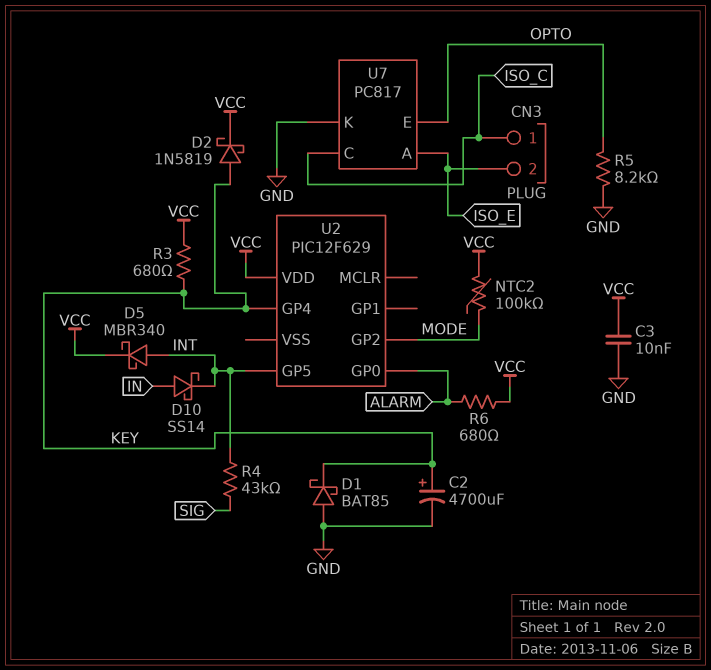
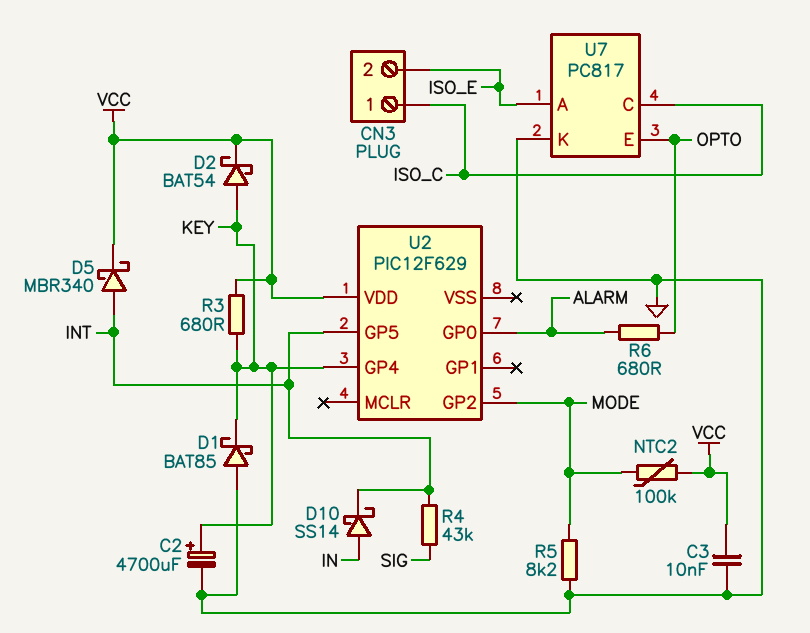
D2: schottky 1N5819 (A KEY, K VCC) -> schottky BAT54 (A KEY, K VCC)
R5: 8.2k (GND, OPTO) -> 8.2k (GND, MODE)
R6: 680 (ALARM, VCC) -> 680 (ALARM, OPTO)

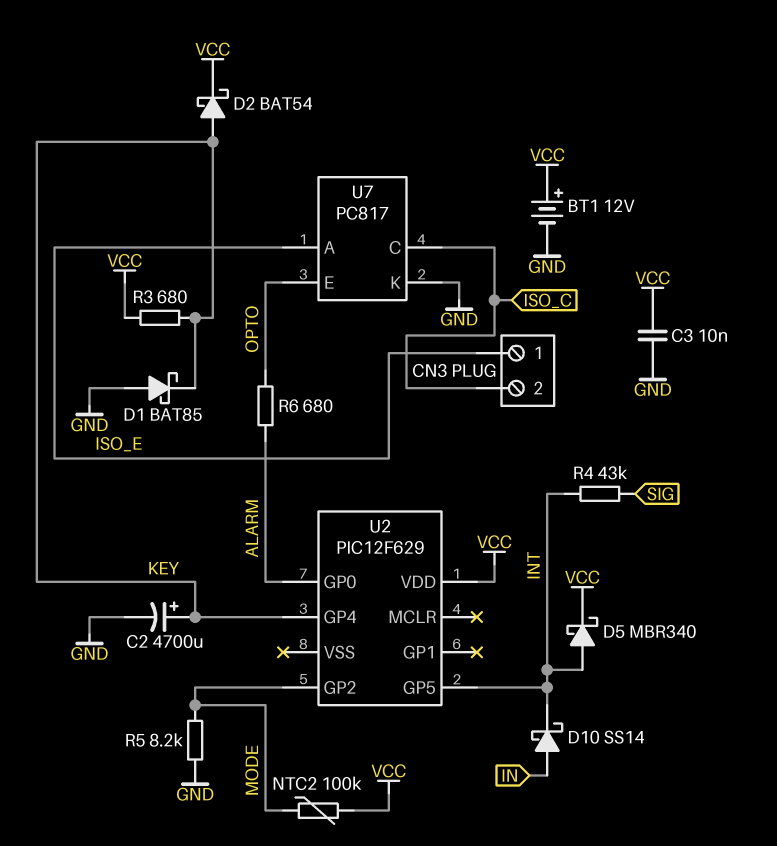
BT1: none -> 12V (plus VCC, minus GND)
CN3 pin 1: ISO_C -> ISO_E
CN3 pin 2: ISO_E -> ISO_C

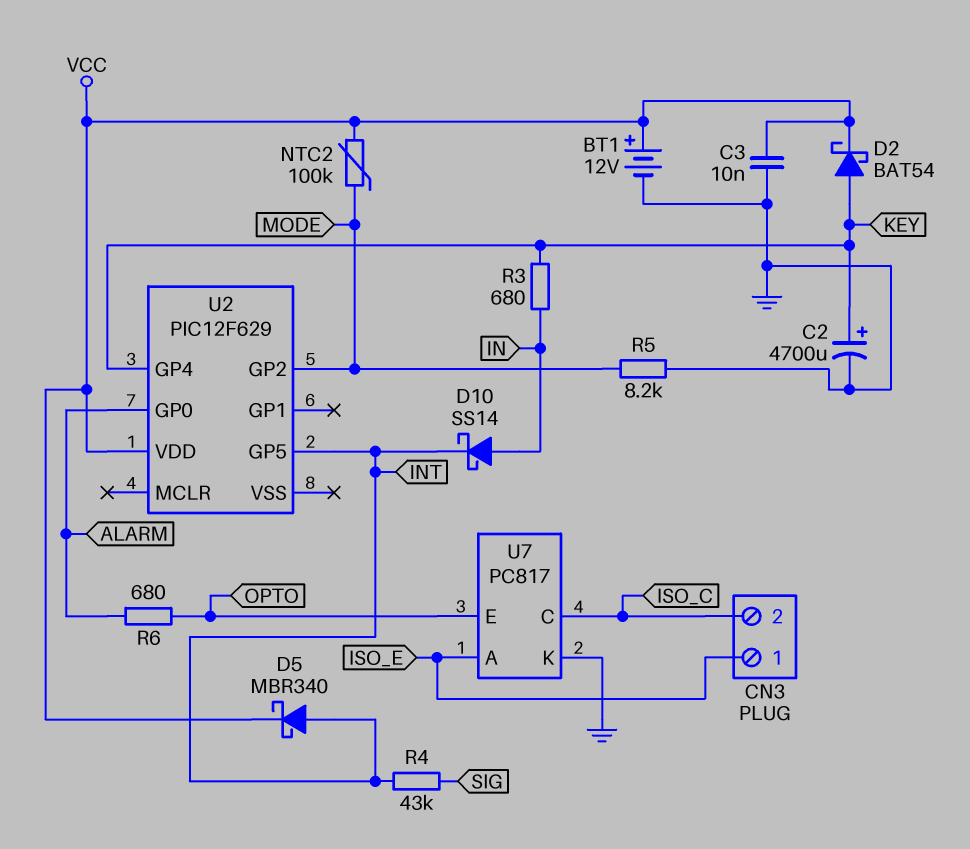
D1: schottky BAT85 (A GND, K KEY) -> none
R3: 680 (KEY, VCC) -> 680 (IN, KEY)

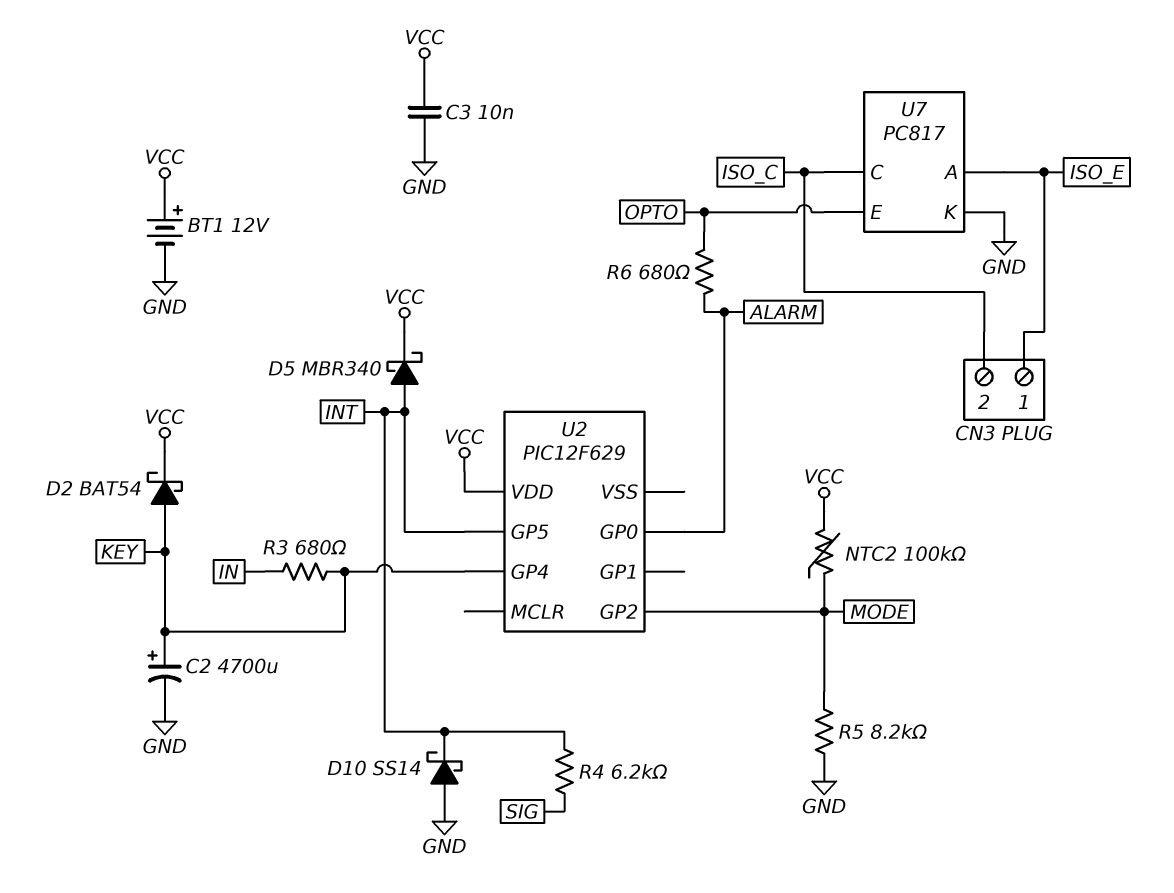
D10: schottky SS14 (A IN, K INT) -> schottky SS14 (A GND, K INT)
R4: 43k (INT, SIG) -> 6.2k (INT, SIG)

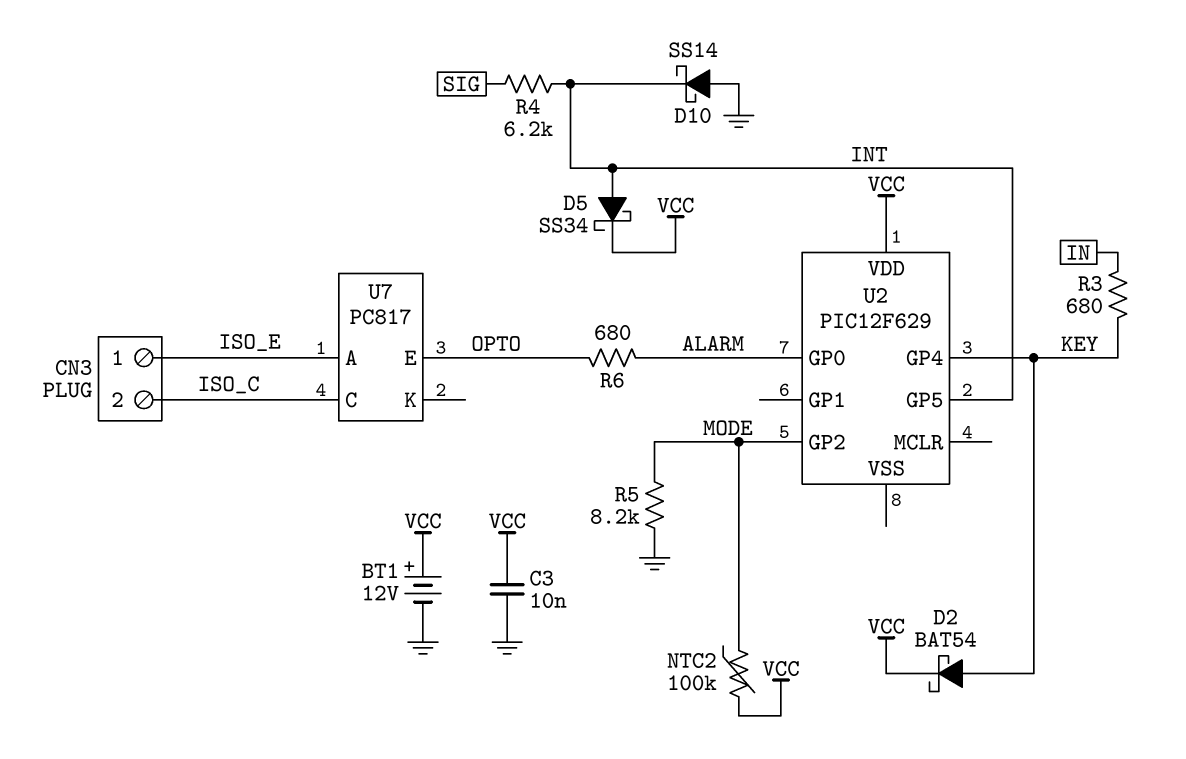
C2: 4700uF (plus KEY, minus GND) -> none
D5: schottky MBR340 (A INT, K VCC) -> schottky SS34 (A INT, K VCC)
U7 pin K: GND -> none

